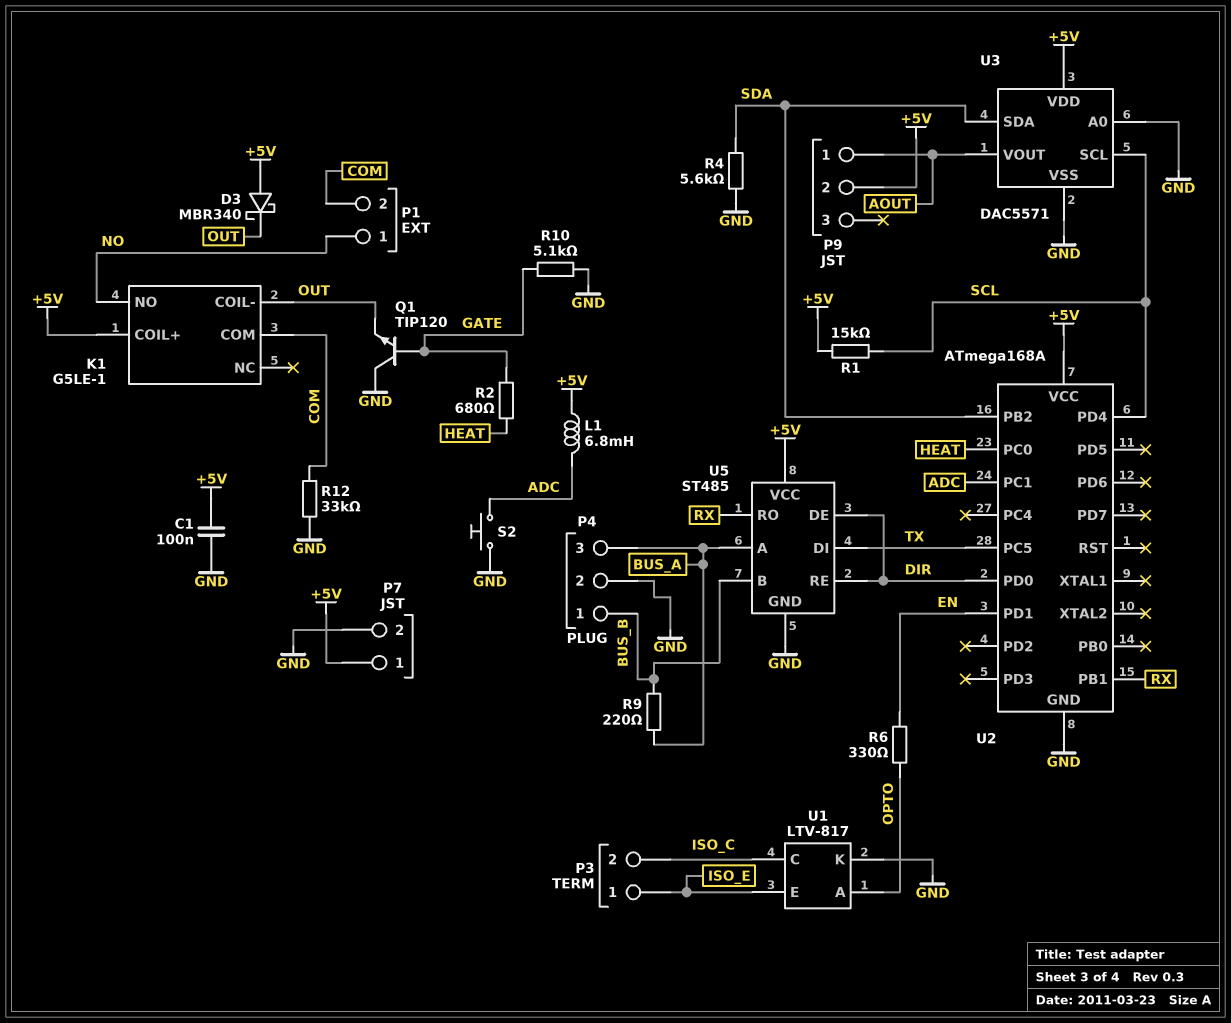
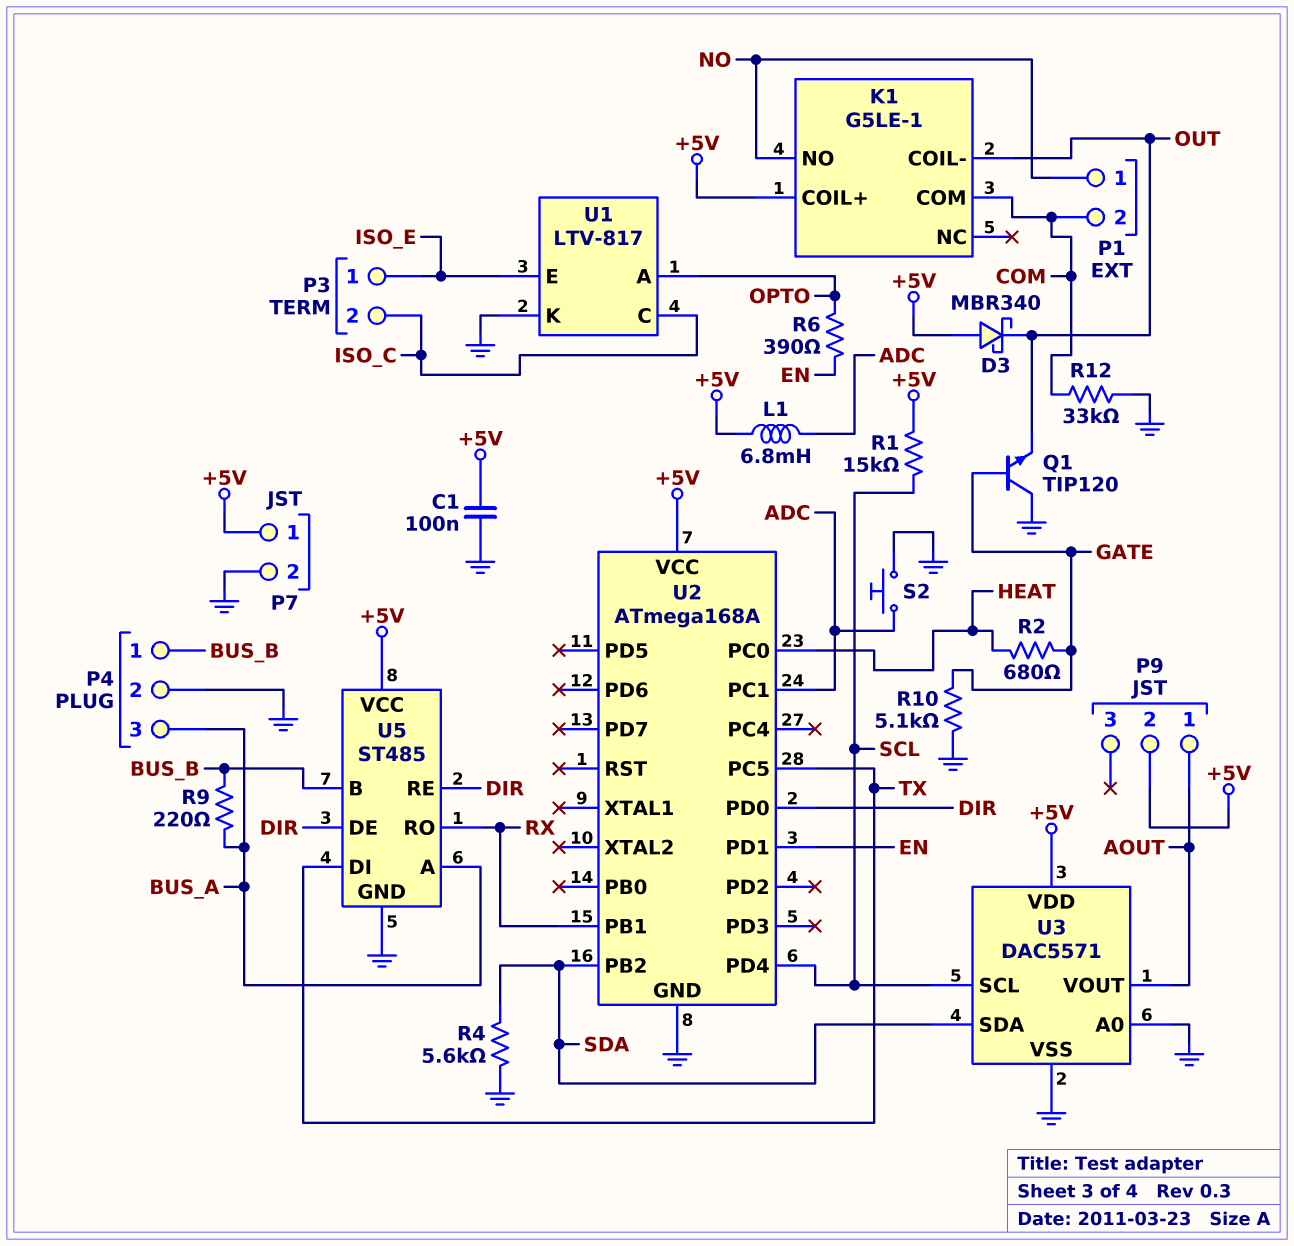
R6: 330 (EN, OPTO) -> 390 (EN, OPTO)

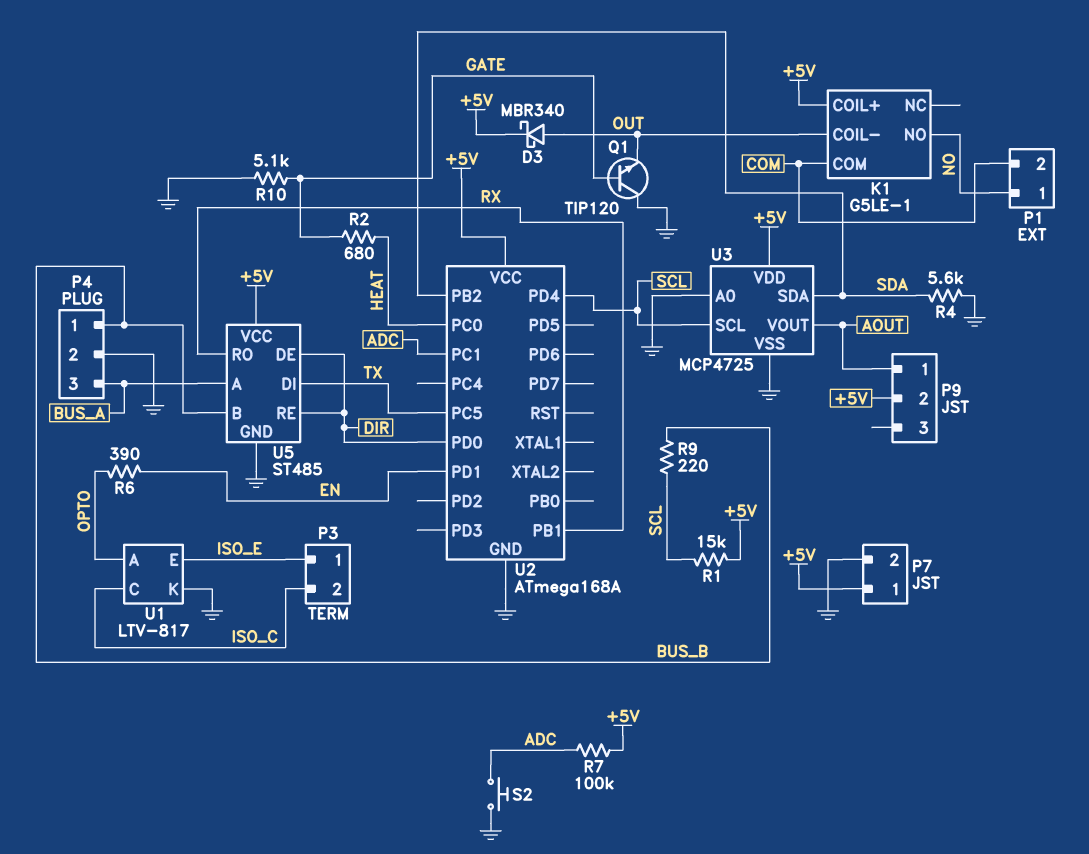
C1: 100nF (+5V, GND) -> none
D3: schottky MBR340 (A +5V, K OUT) -> schottky MBR340 (A OUT, K +5V)
L1: 6.8mH (+5V, ADC) -> none
R7: none -> 100k (+5V, ADC)
R9: 220 (BUS_A, BUS_B) -> 220 (BUS_B, SCL)
R12: 33k (COM, GND) -> none
U3: DAC5571 -> MCP4725

